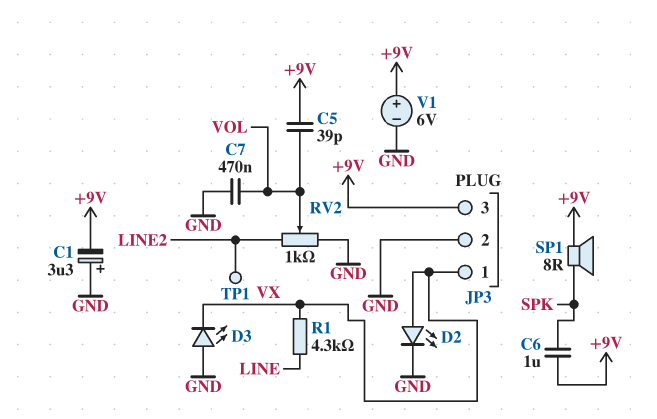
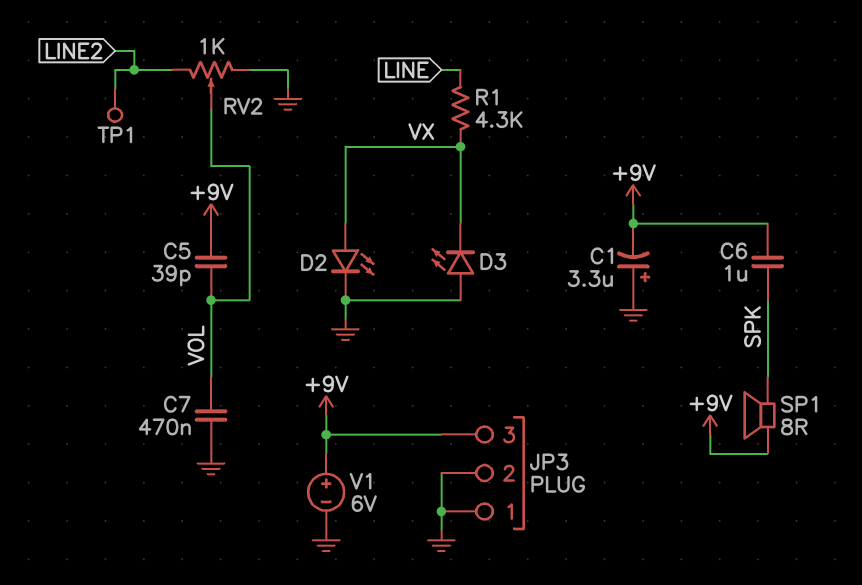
JP3 pin 1: VX -> GND

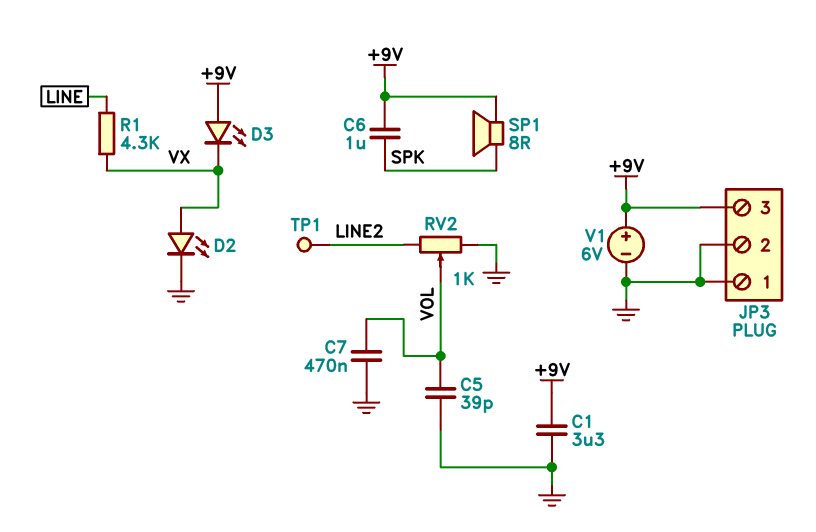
C1: 3.3uF (plus GND, minus +9V) -> 3.3uF (+9V, GND)
C5: 39pF (+9V, VOL) -> 39pF (GND, VOL)
D3: LED (A GND, K VX) -> LED (A +9V, K VX)

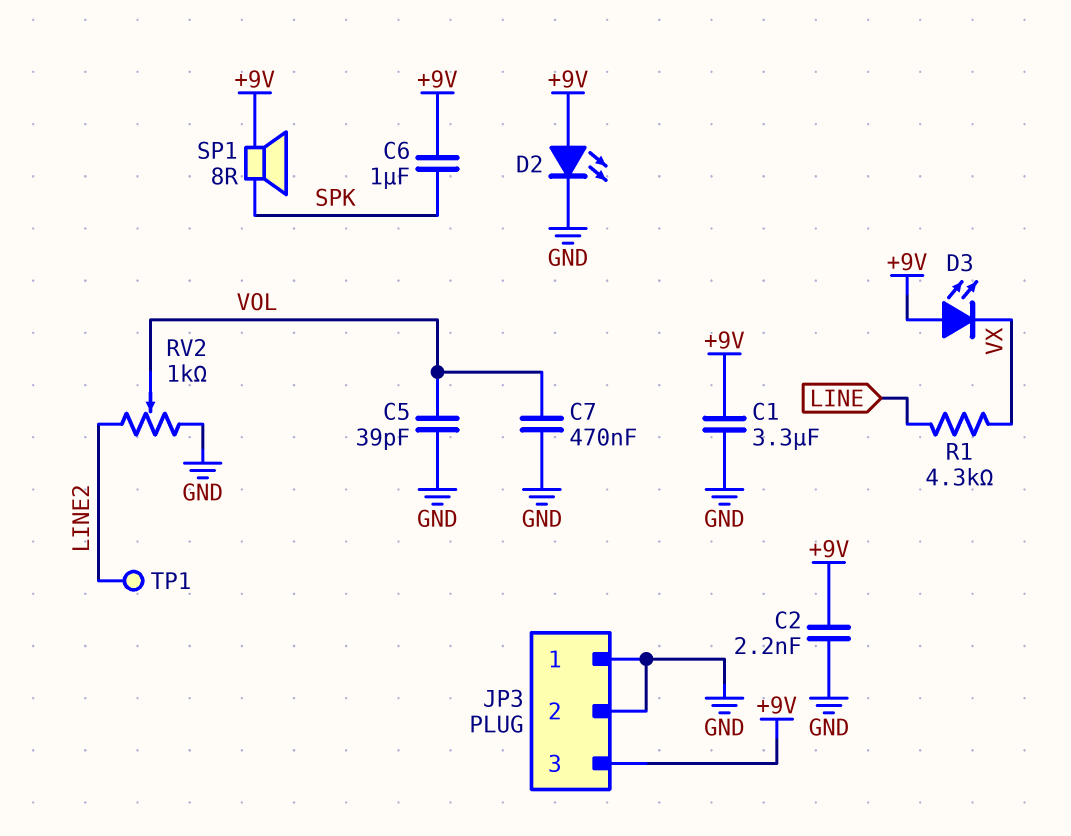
C2: none -> 2.2nF (+9V, GND)
D2: LED (A VX, K GND) -> LED (A +9V, K GND)
V1: 6V (plus +9V, minus GND) -> none

